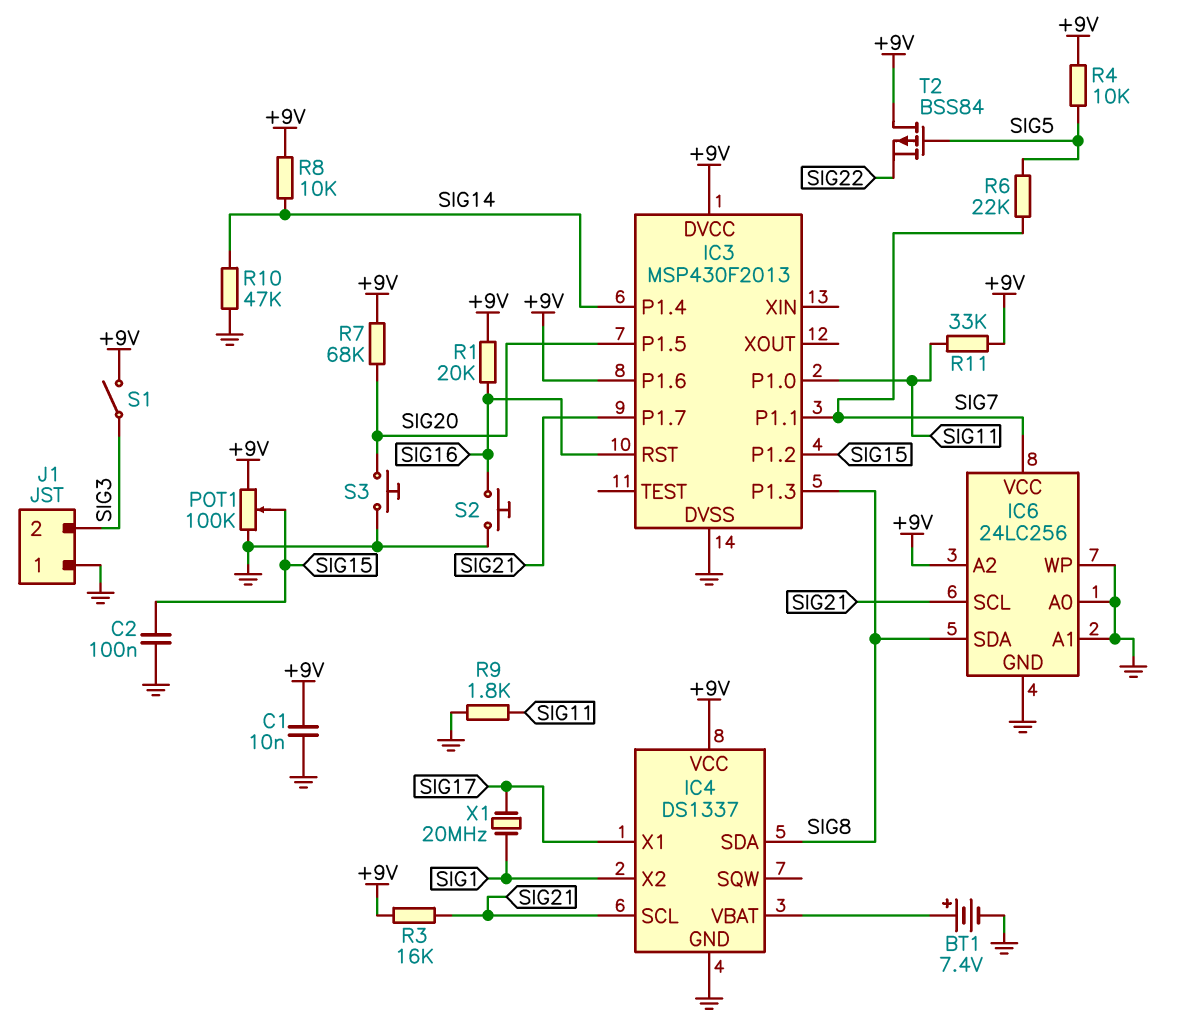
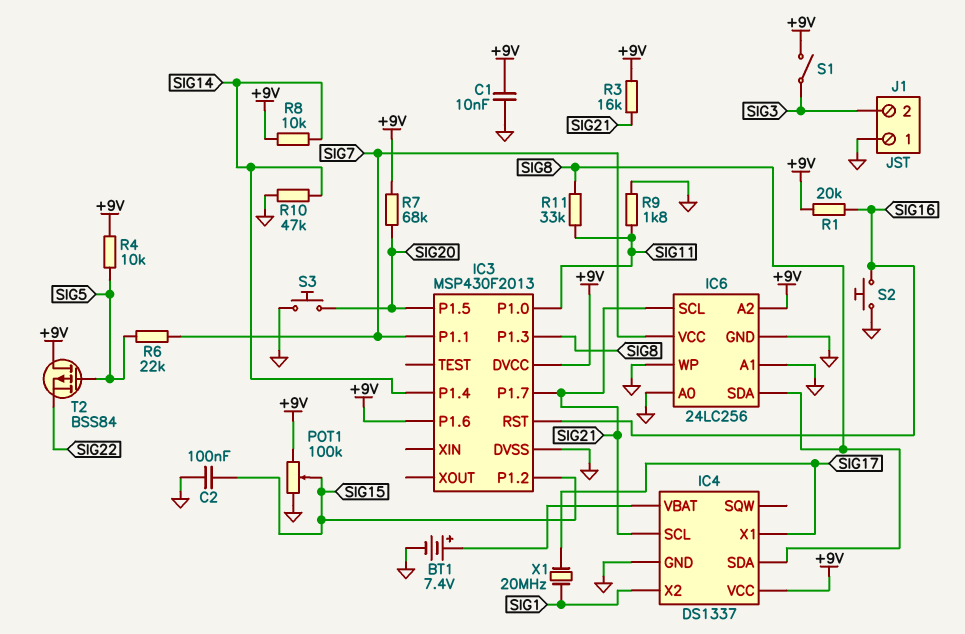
R11: 33k (+9V, SIG11) -> 33k (SIG8, SIG11)

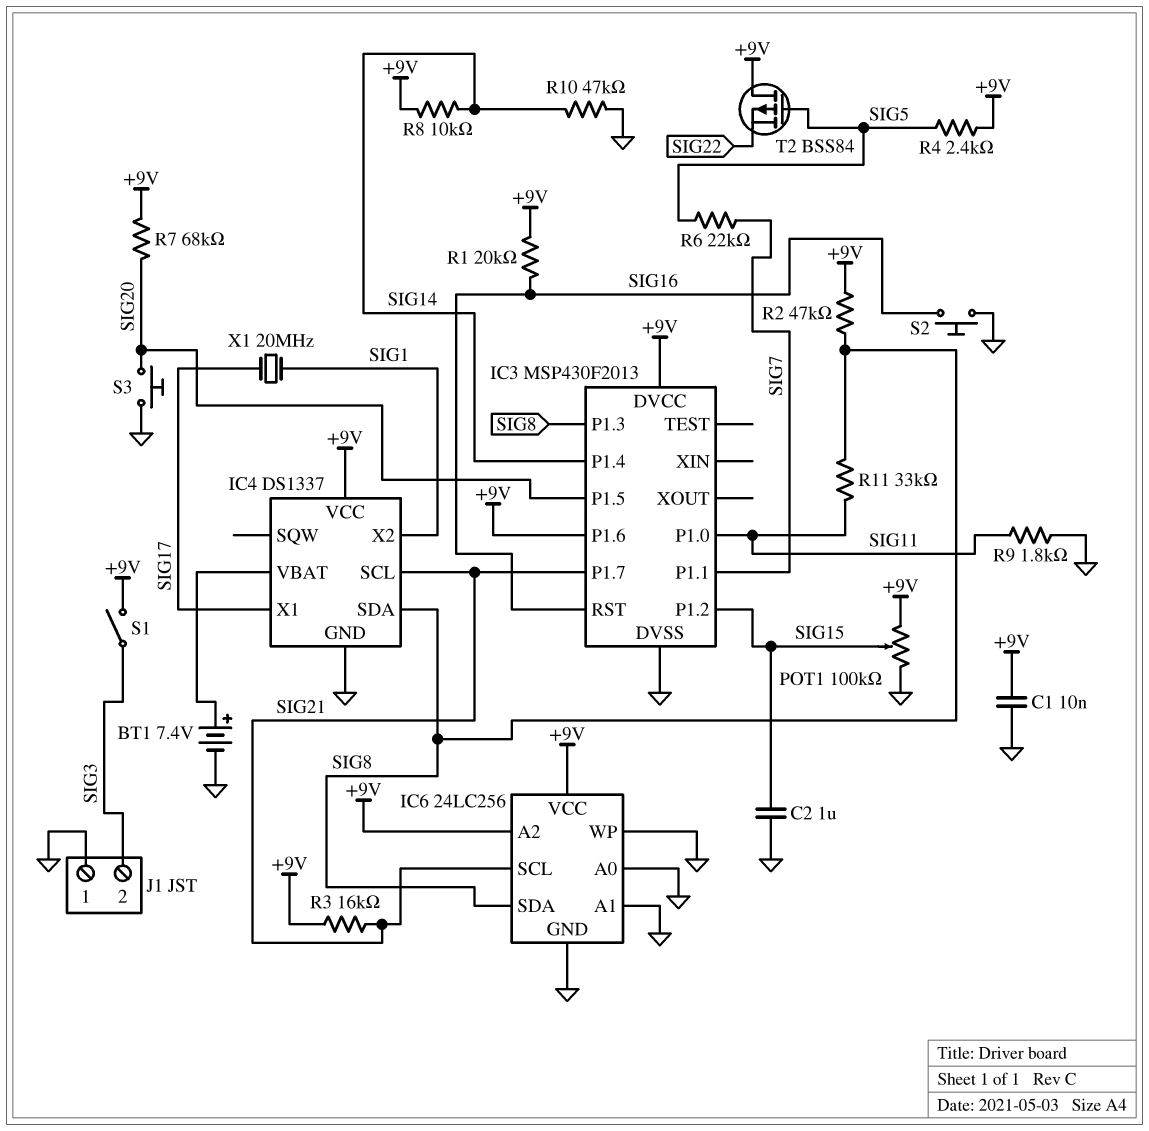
C2: 100nF (GND, SIG15) -> 1uF (GND, SIG15)
IC6 pin VCC: SIG7 -> +9V
R2: none -> 47k (+9V, SIG8)
R4: 10k (+9V, SIG5) -> 2.4k (+9V, SIG5)

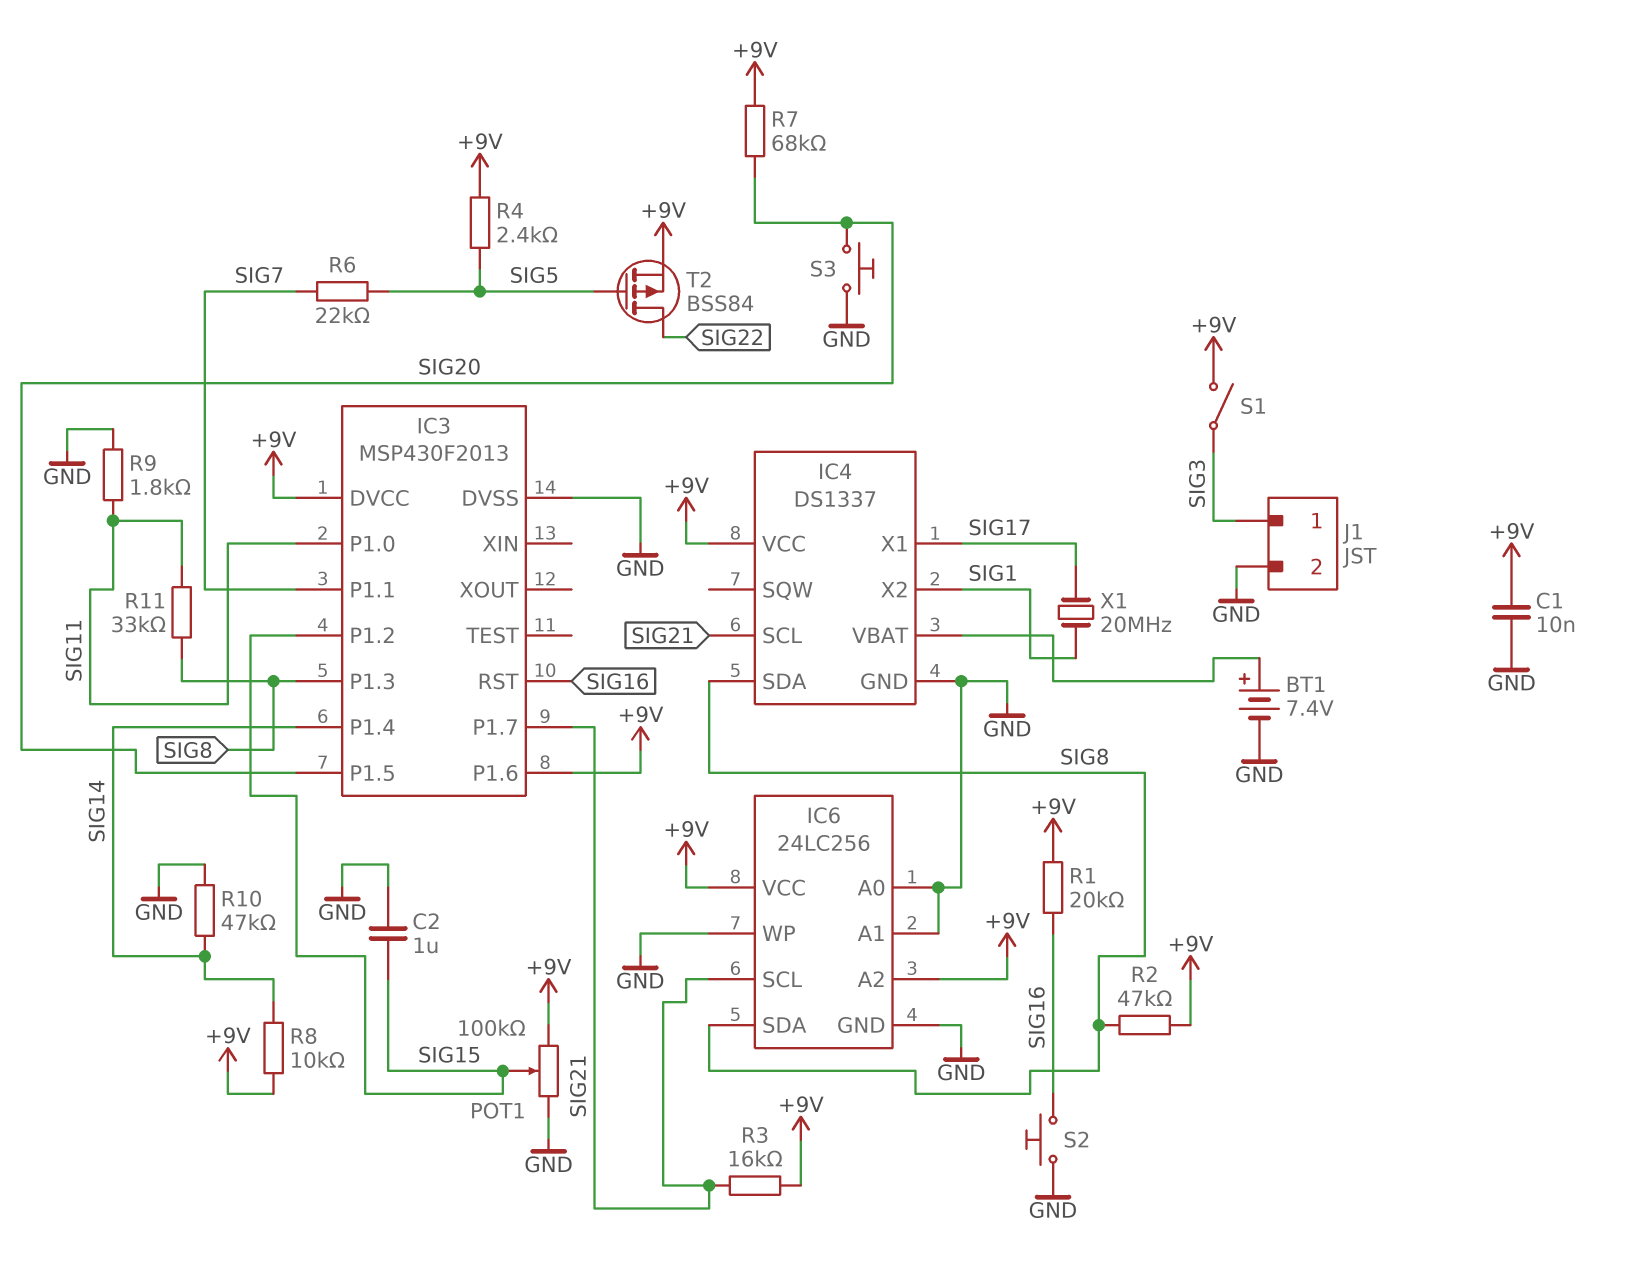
J1 pin 1: GND -> SIG3
J1 pin 2: SIG3 -> GND
T2: PMOS BSS84 (G SIG5, D +9V, S SIG22) -> PMOS BSS84 (G SIG5, D SIG22, S +9V)

